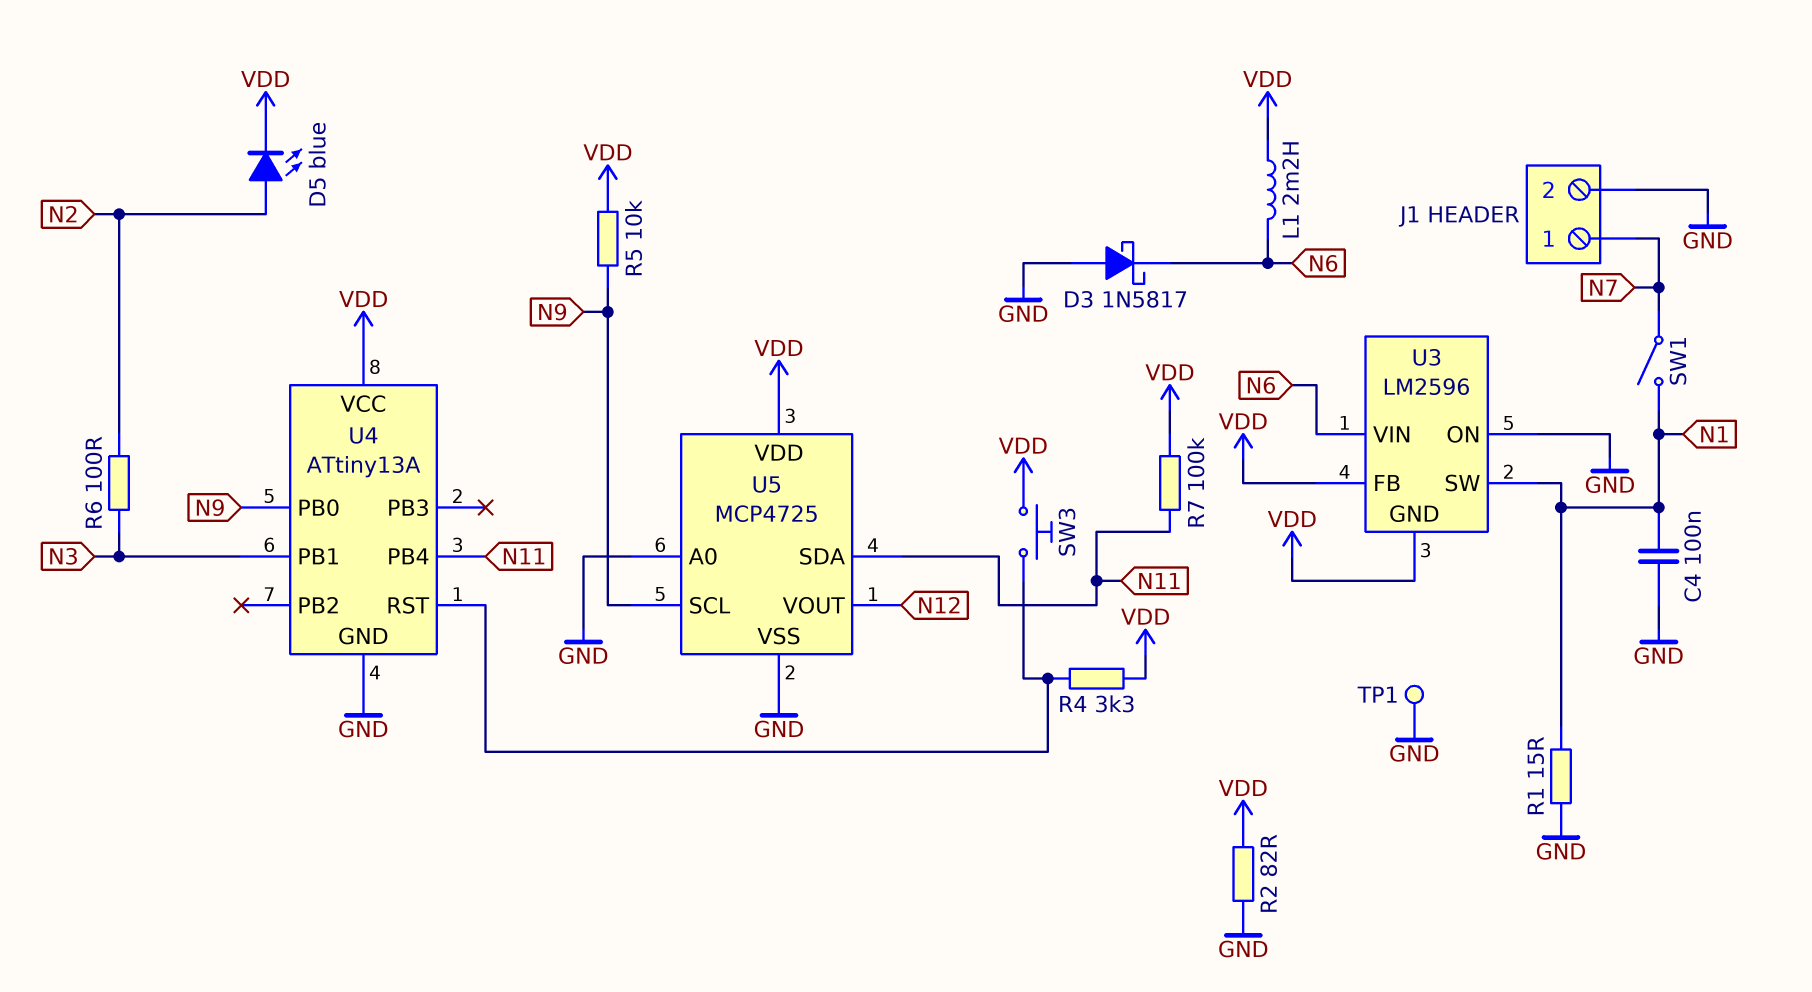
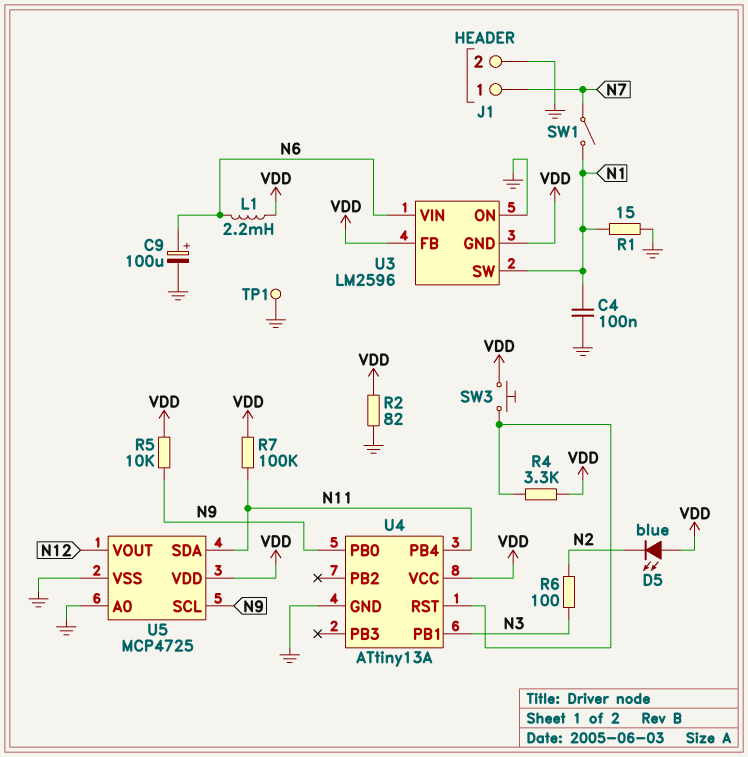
C9: none -> 100uF (plus N6, minus GND)
D3: schottky 1N5817 (A GND, K N6) -> none
D5: LED blue (A N2, K VDD) -> LED blue (A VDD, K N2)

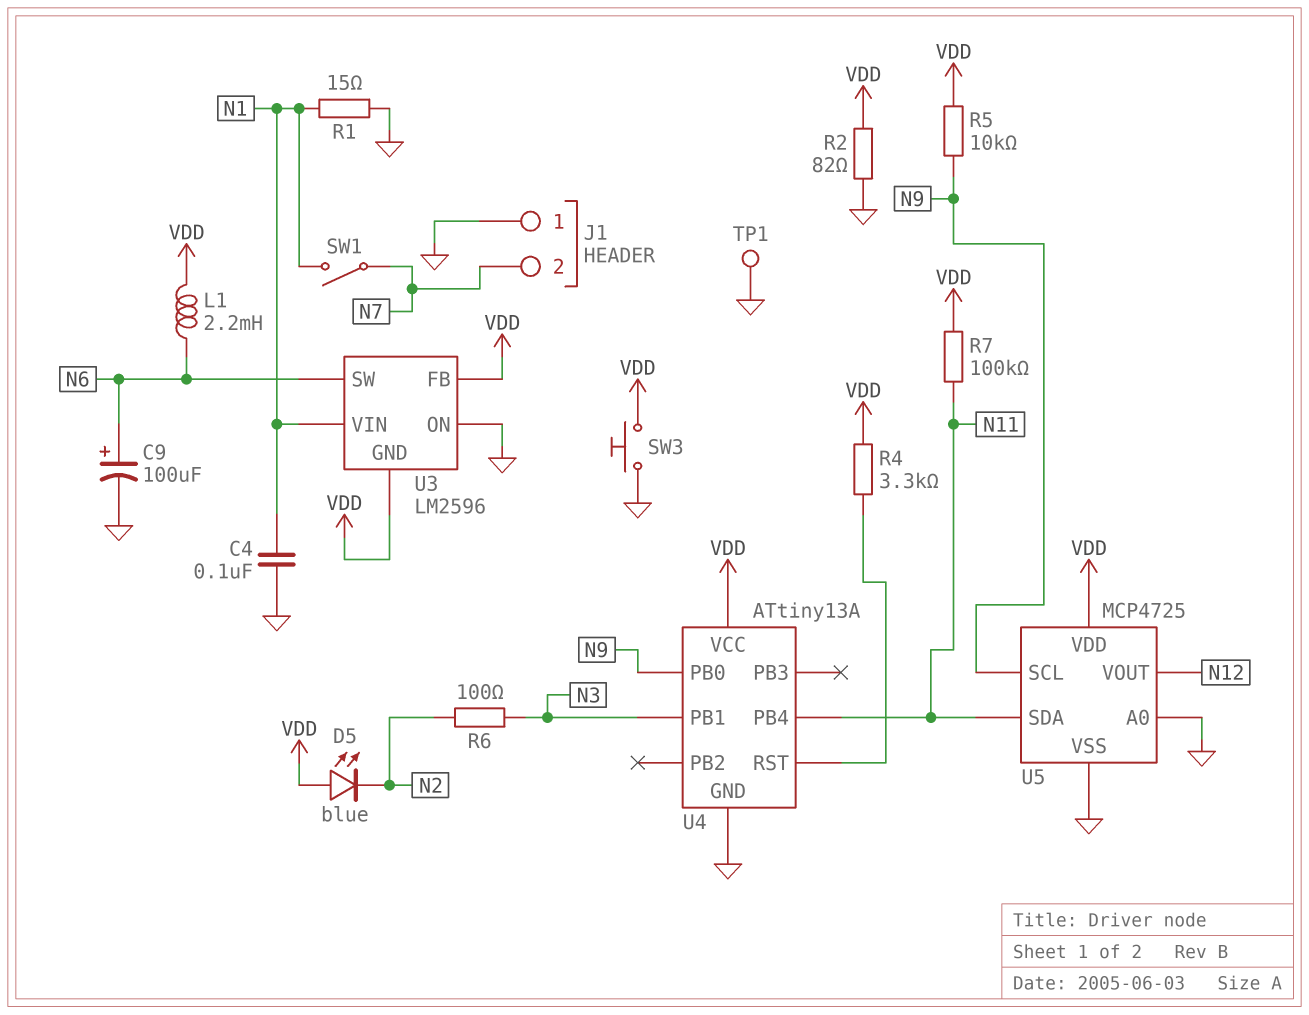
J1 pin 1: N7 -> GND
J1 pin 2: GND -> N7
SW3: button (U4/RST, VDD) -> button (GND, VDD)
U3 pin SW: N1 -> N6
U3 pin VIN: N6 -> N1

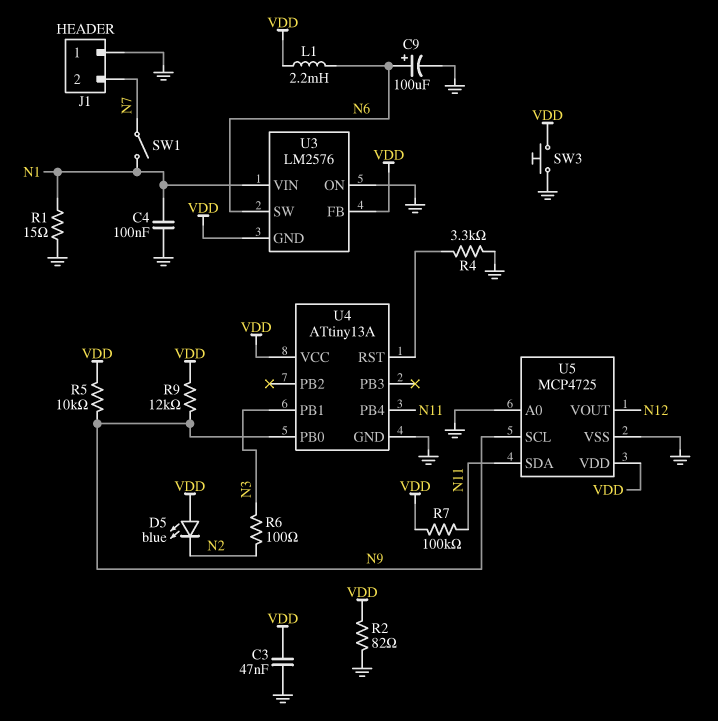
C3: none -> 47nF (GND, VDD)
R4: 3.3k (U4/RST, VDD) -> 3.3k (GND, U4/RST)
R9: none -> 12k (N9, VDD)
TP1: test point (GND) -> none
U3: LM2596 -> LM2576

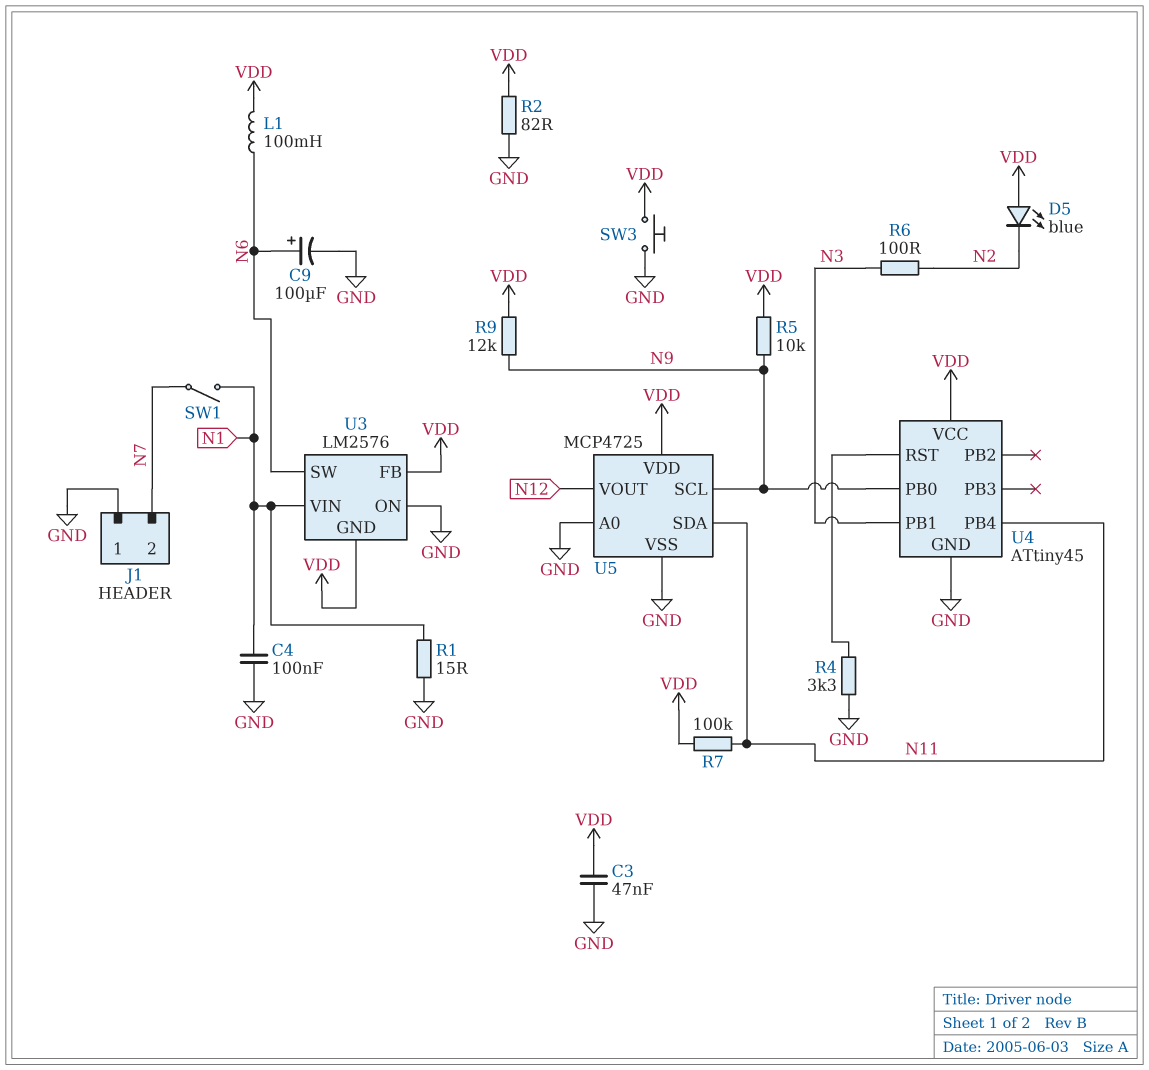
L1: 2.2mH (N6, VDD) -> 100mH (N6, VDD)
U4: ATtiny13A -> ATtiny45

